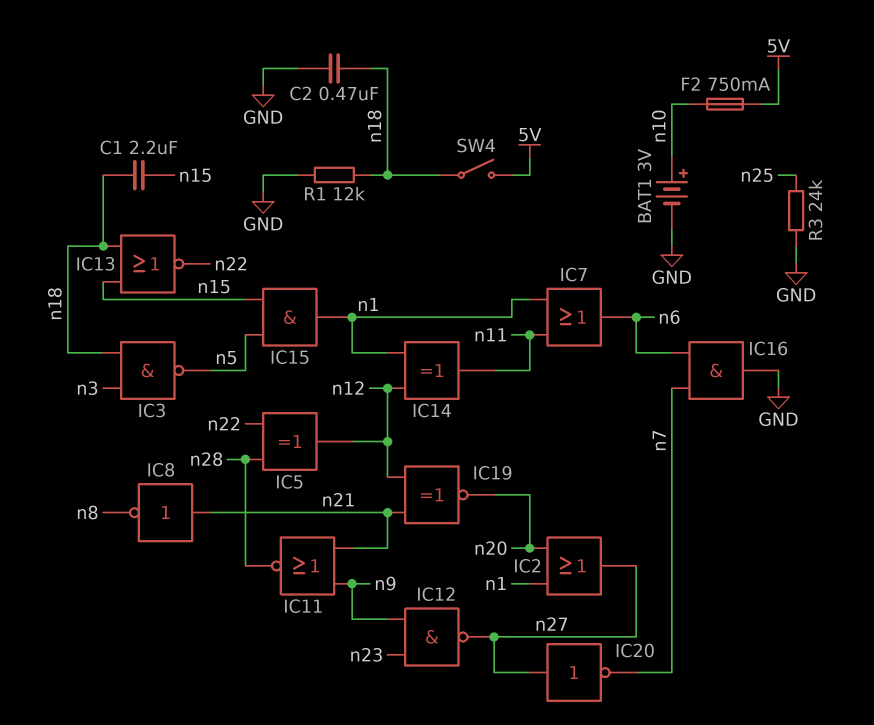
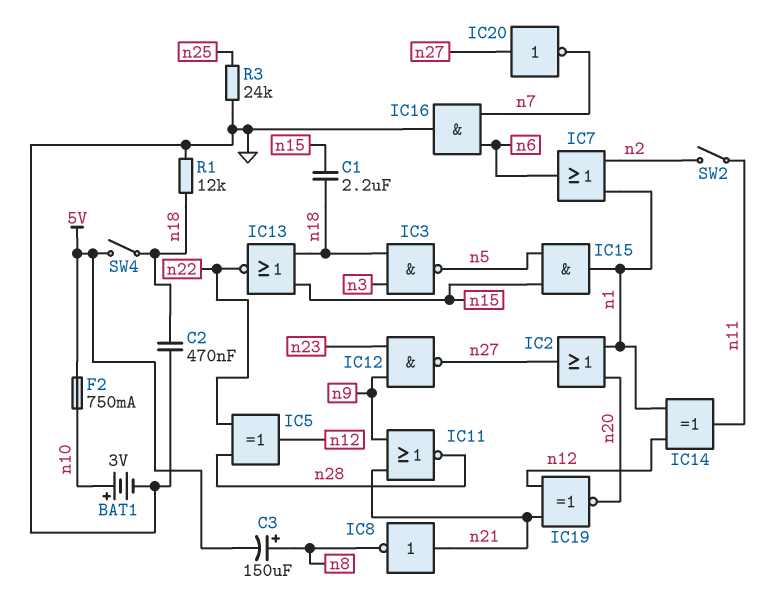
C3: none -> 150uF (plus n8, minus 5V)
IC7: OR (in n1, in n11, out n6) -> OR (in n1, in n2, out n6)
SW2: none -> switch (n2, n11)

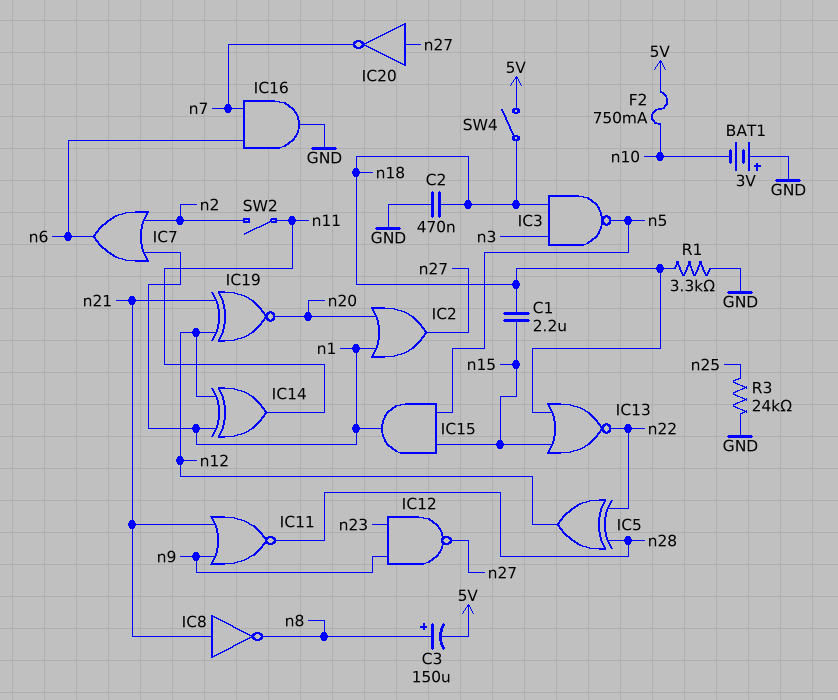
BAT1: 3V (plus n10, minus GND) -> 3V (plus GND, minus n10)
R1: 12k (GND, n18) -> 3.3k (GND, n18)

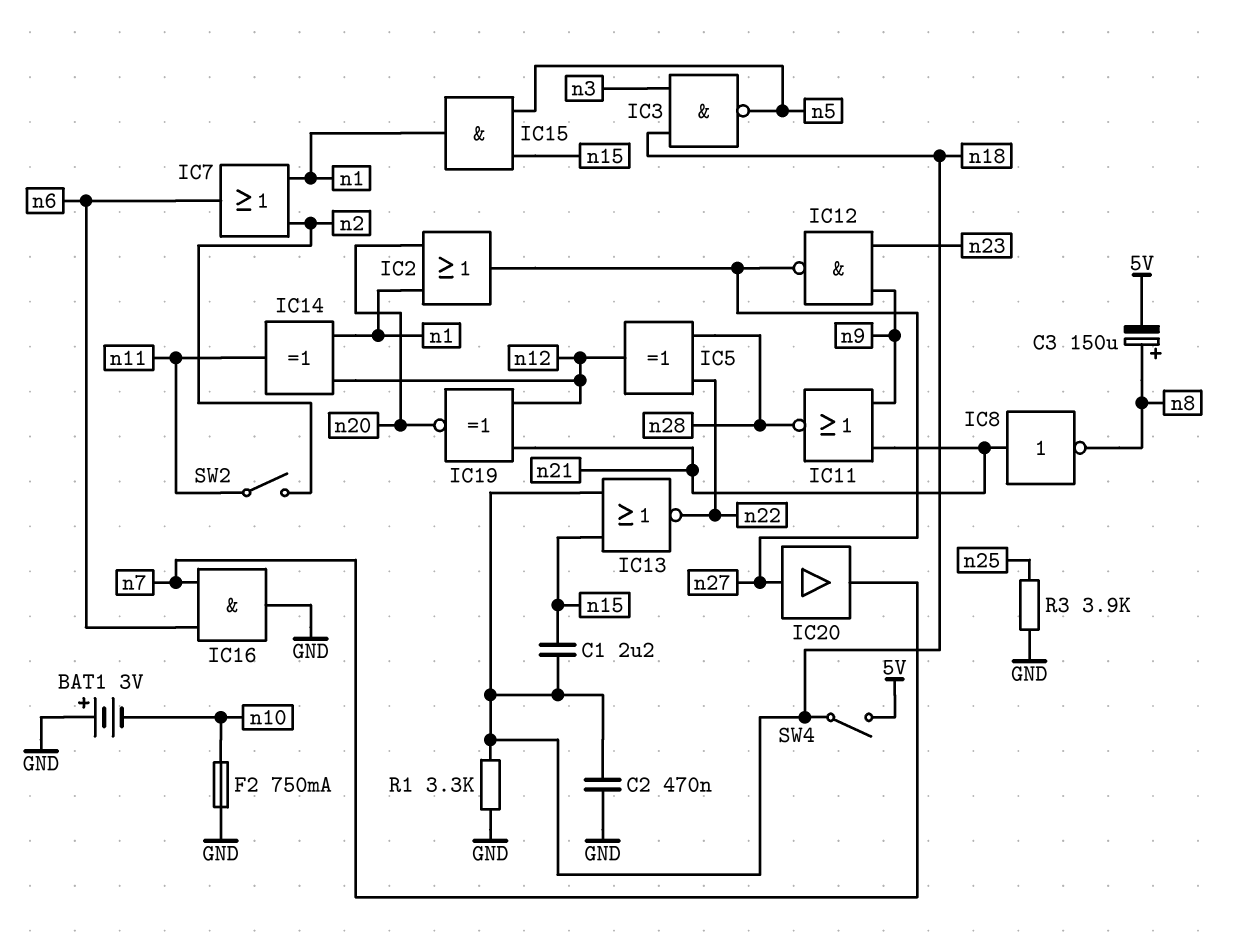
F2: 750mA (5V, n10) -> 750mA (GND, n10)
IC20: NOT (in n27, out n7) -> buffer (in n27, out n7)
R3: 24k (GND, n25) -> 3.9k (GND, n25)

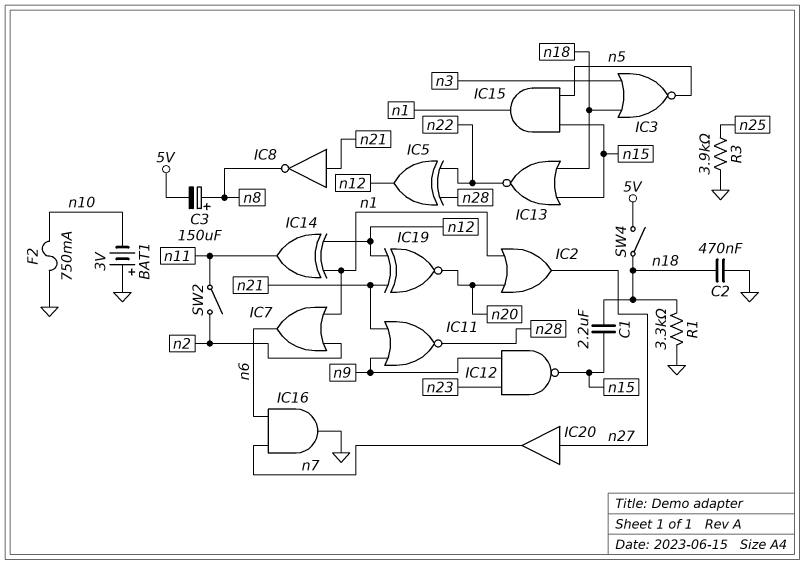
IC3: NAND (in n3, in n18, out n5) -> NOR (in n3, in n18, out n5)
IC12: NAND (in n9, in n23, out n27) -> NAND (in n9, in n23, out n15)

